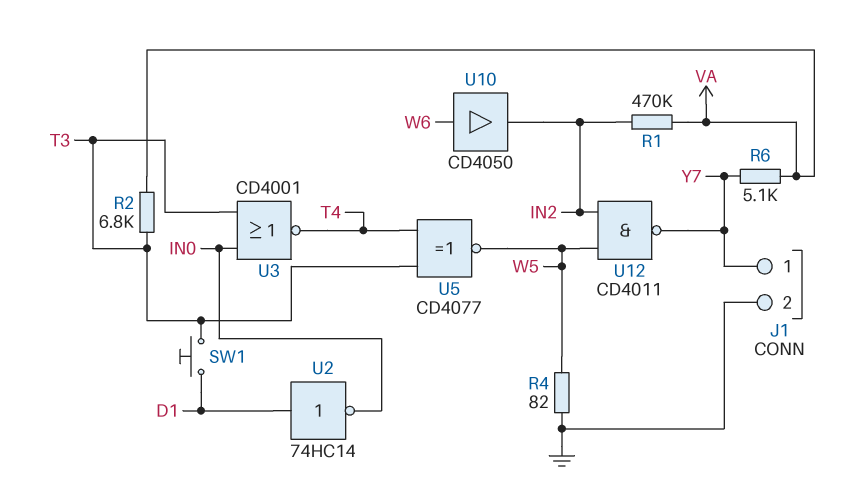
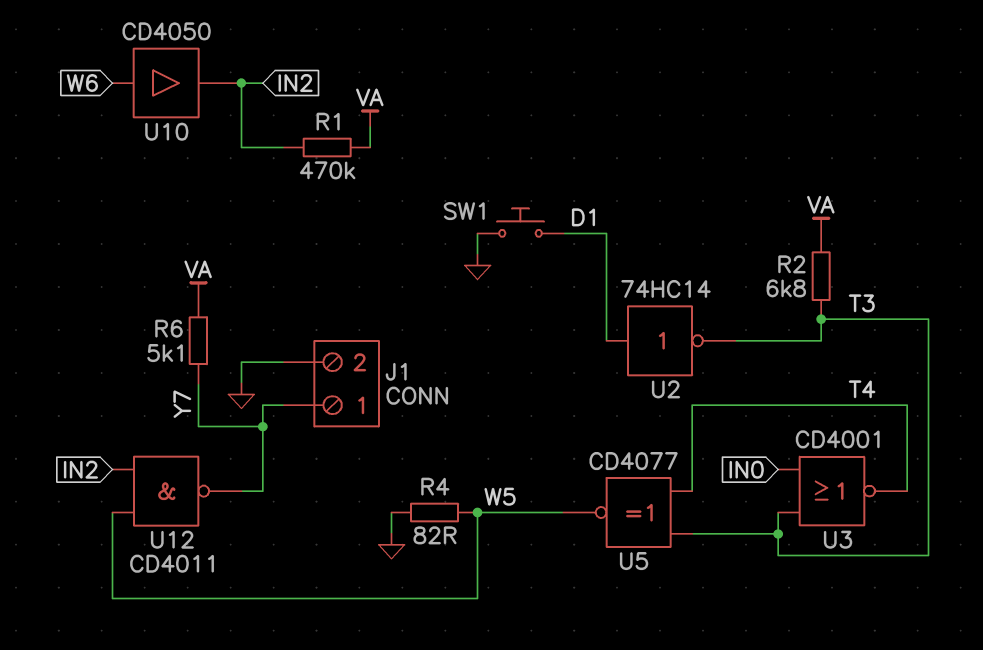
SW1: button (D1, T3) -> button (D1, GND)
U2: NOT 74HC14 (in D1, out IN0) -> NOT 74HC14 (in D1, out T3)

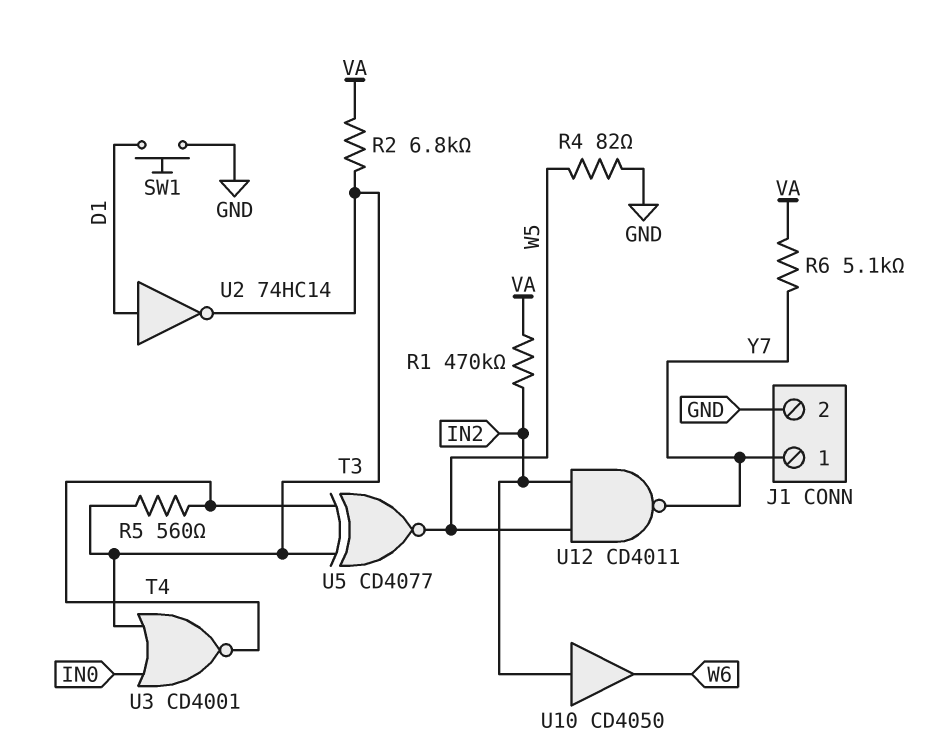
R5: none -> 560 (T3, T4)
U10: buffer CD4050 (in W6, out IN2) -> buffer CD4050 (in IN2, out W6)

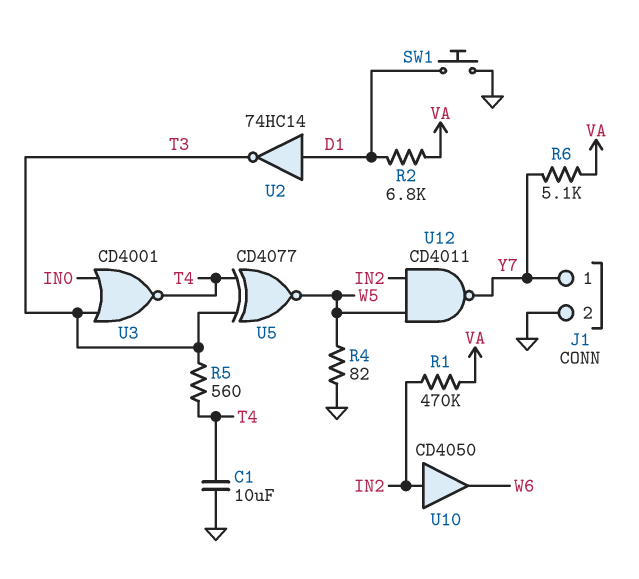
C1: none -> 10uF (GND, T4)
R2: 6.8k (T3, VA) -> 6.8k (D1, VA)

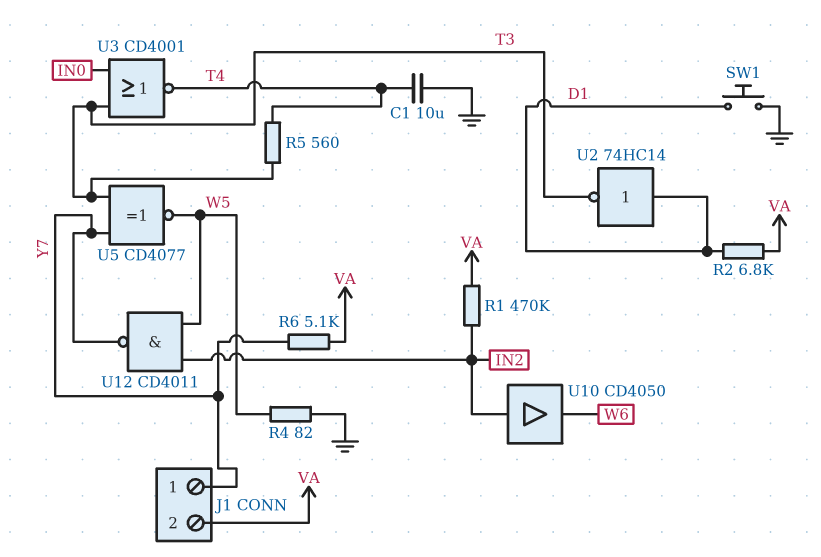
J1 pin 2: GND -> VA
U5: XNOR CD4077 (in T3, in T4, out W5) -> XNOR CD4077 (in T3, in Y7, out W5)

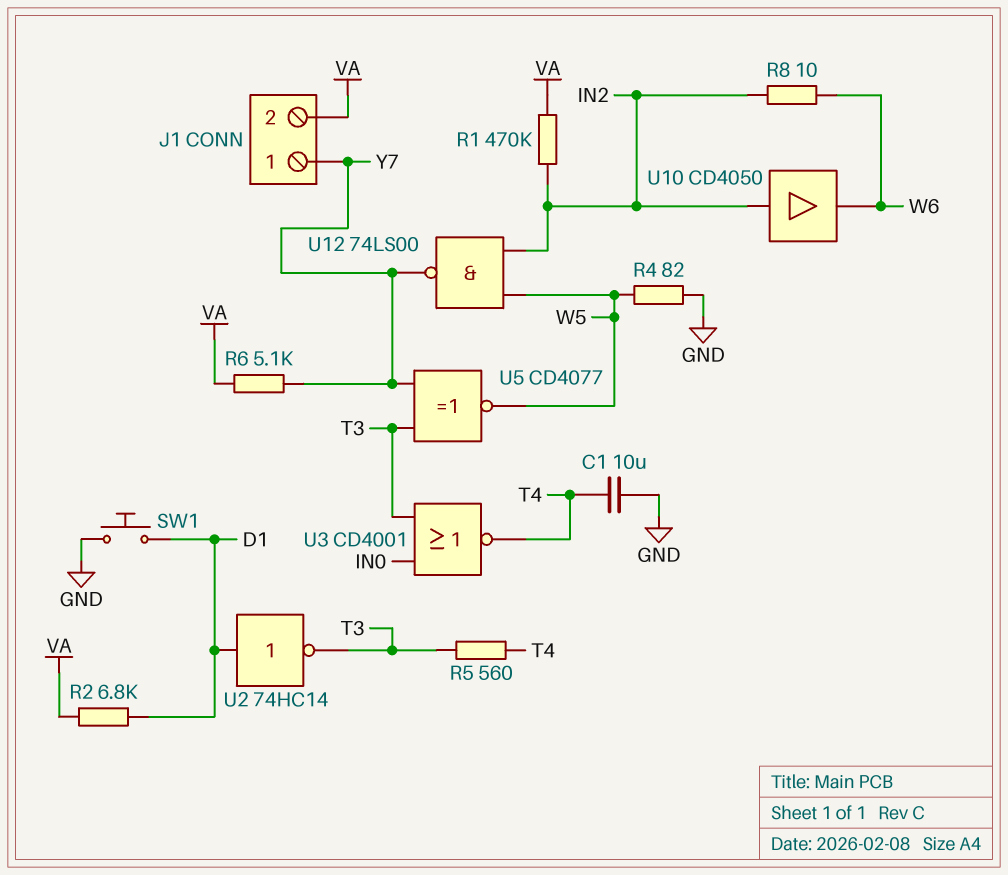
R8: none -> 10 (IN2, W6)
U12: NAND CD4011 (in IN2, in W5, out Y7) -> NAND 74LS00 (in IN2, in W5, out Y7)

